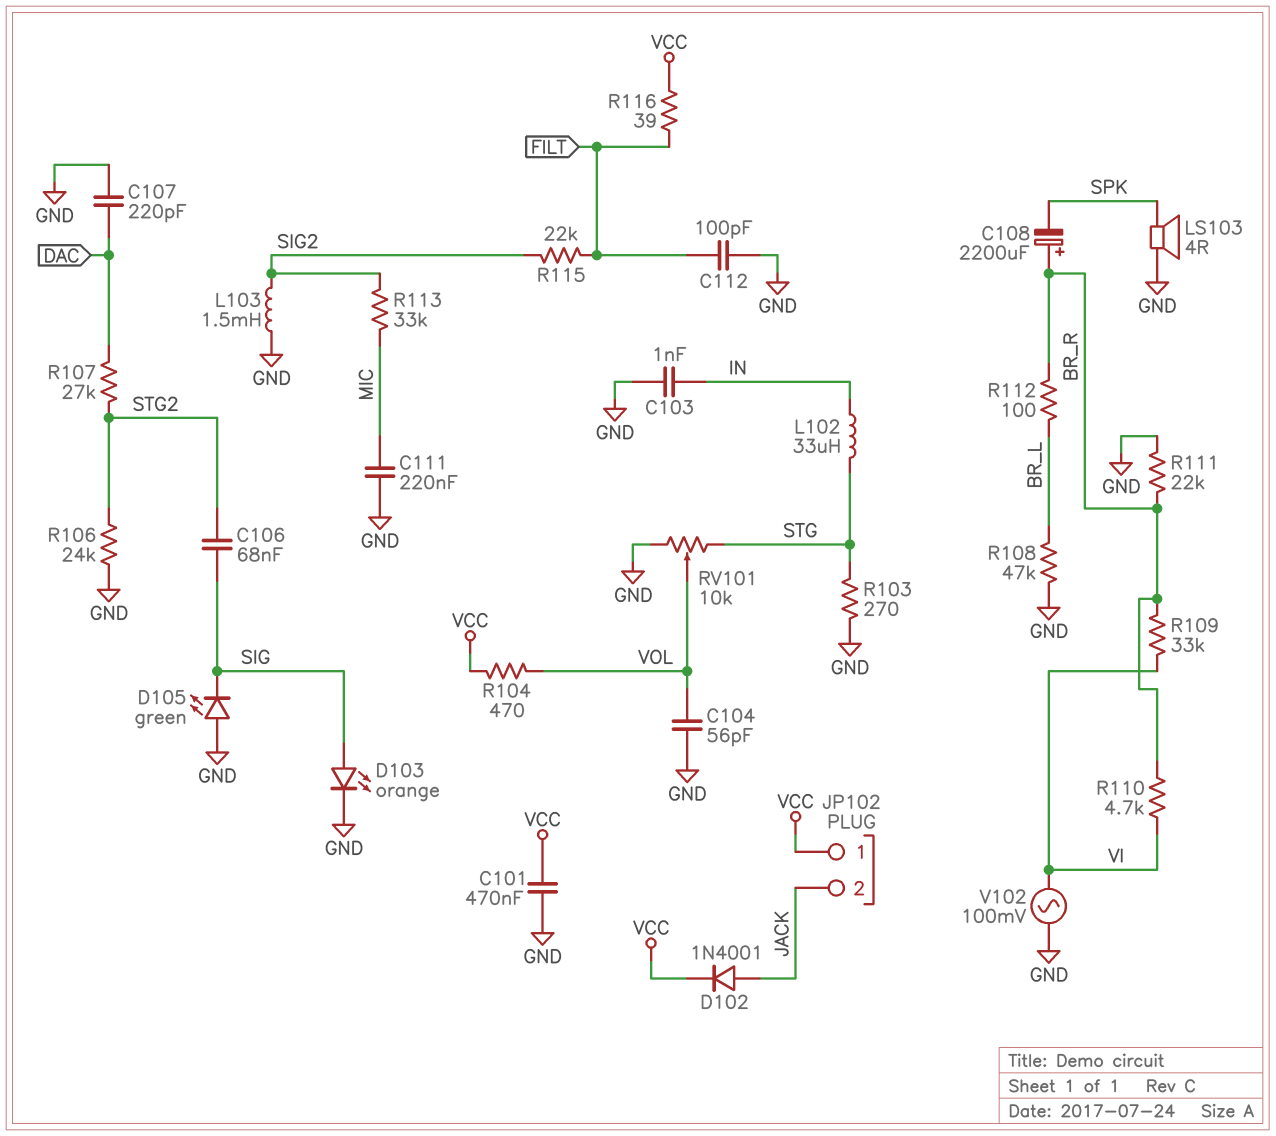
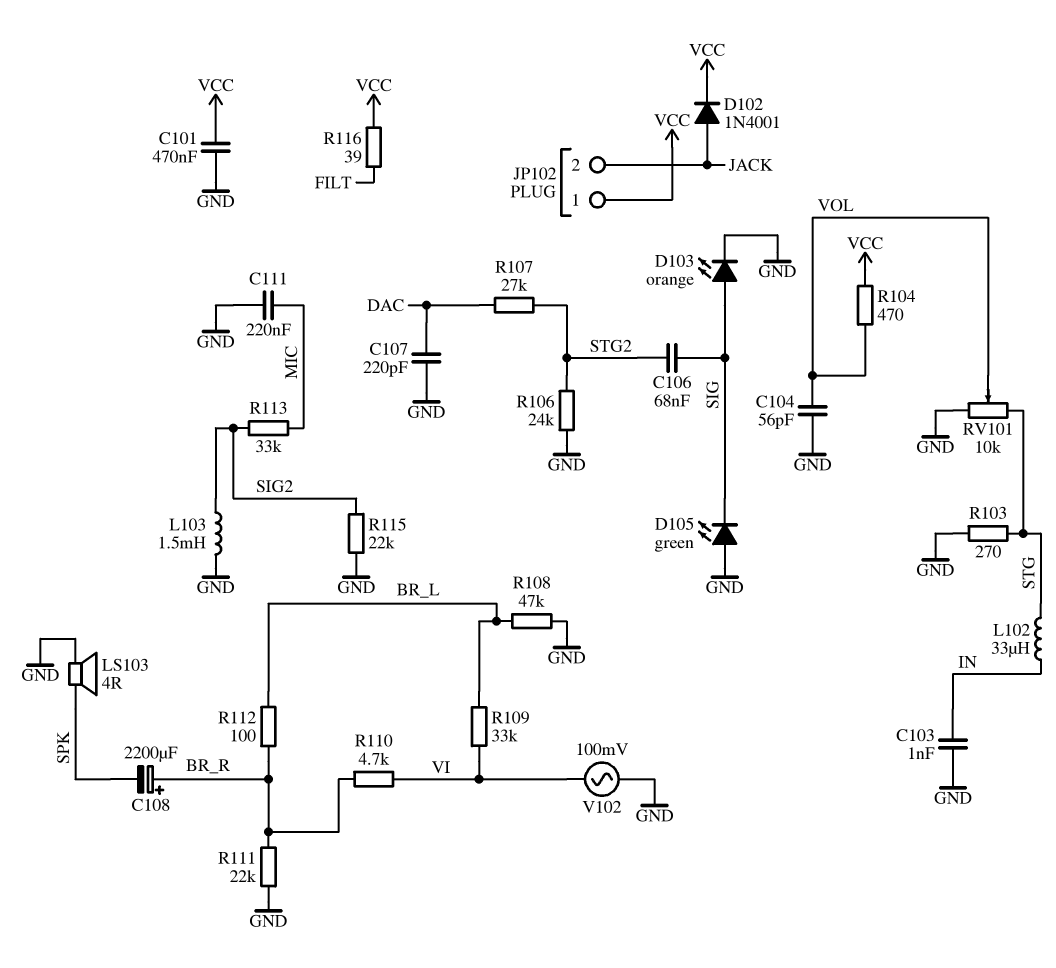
C112: 100pF (FILT, GND) -> none
R109: 33k (BR_R, VI) -> 33k (BR_L, VI)
R115: 22k (FILT, SIG2) -> 22k (GND, SIG2)

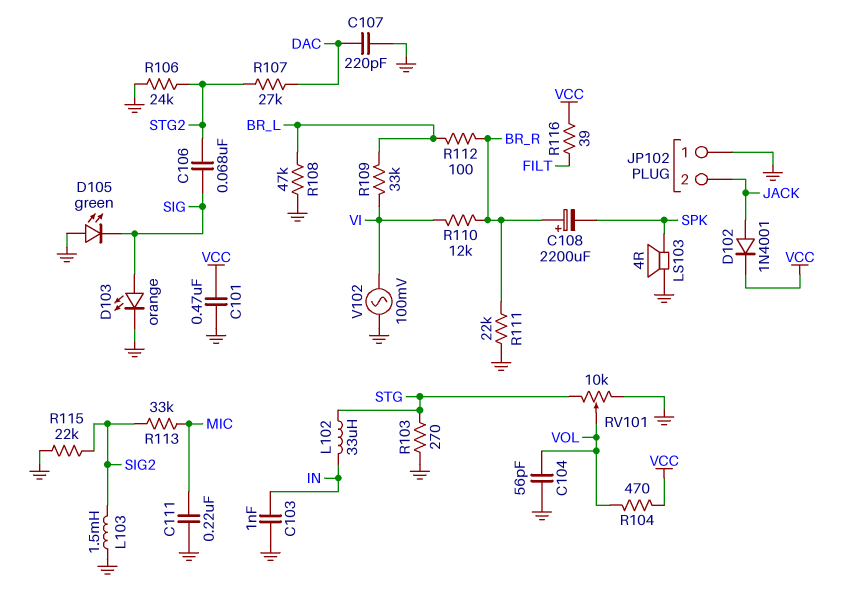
JP102 pin 1: VCC -> GND
R110: 4.7k (BR_R, VI) -> 12k (BR_R, VI)

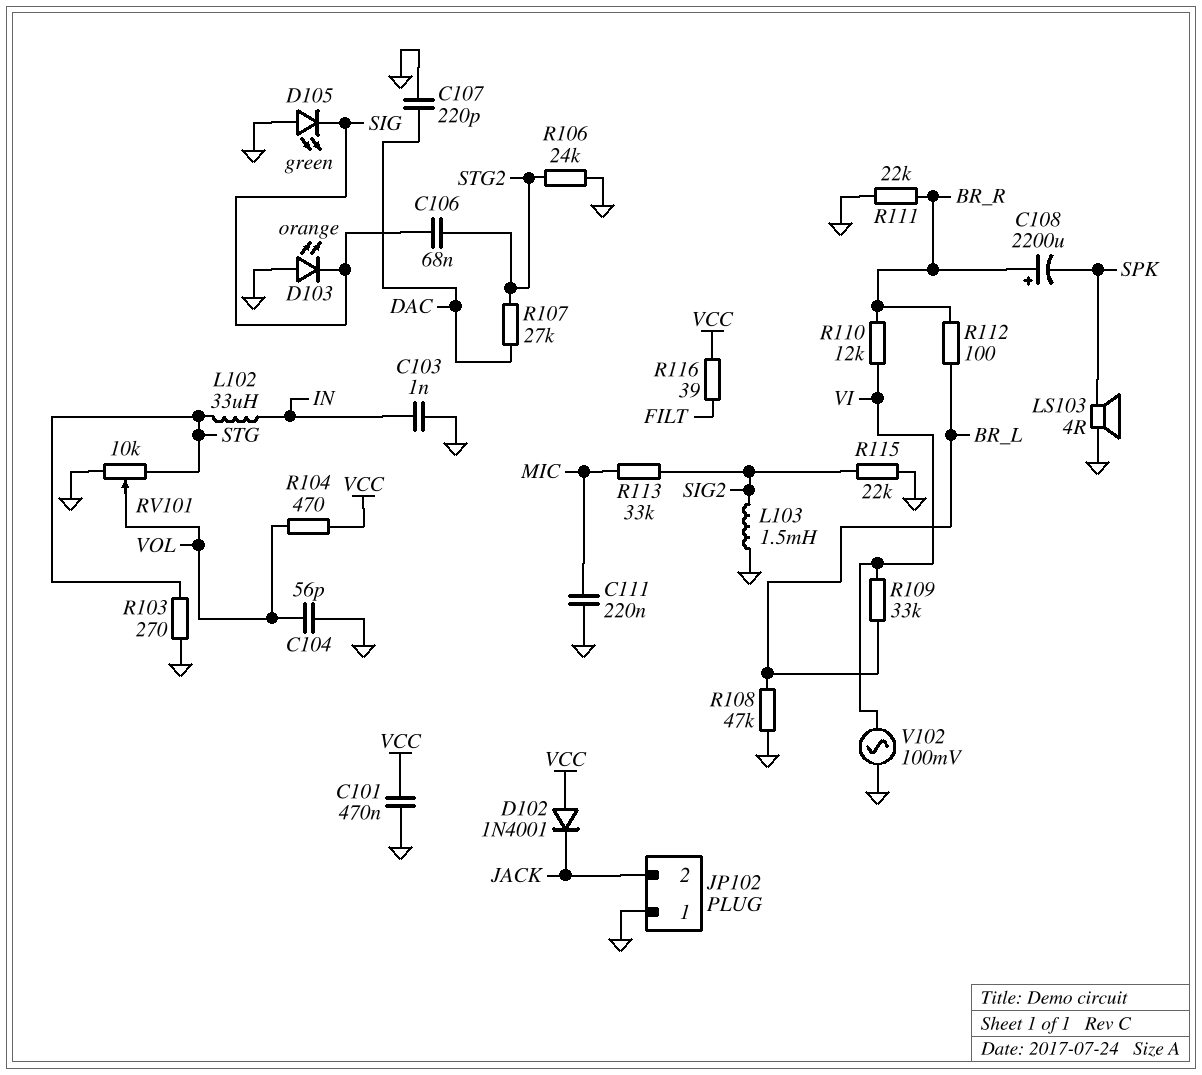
D102: diode 1N4001 (A JACK, K VCC) -> diode 1N4001 (A VCC, K JACK)
D103: LED orange (A SIG, K GND) -> LED orange (A GND, K SIG)

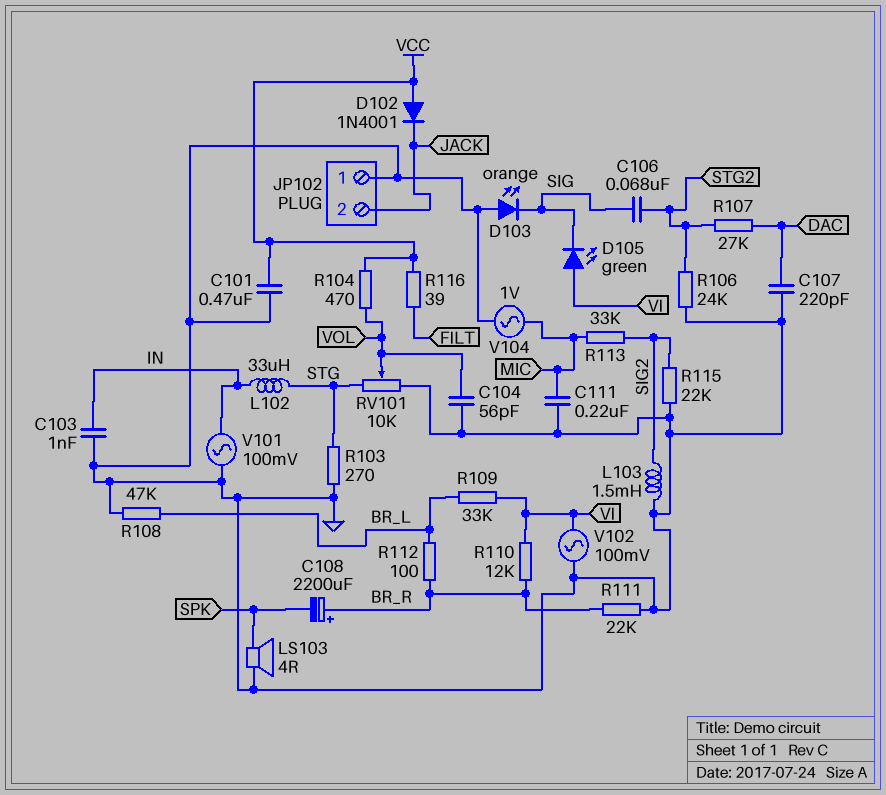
D105: LED green (A GND, K SIG) -> LED green (A VI, K SIG)
V101: none -> AC 100mV (GND, IN)
V104: none -> AC 1V (GND, MIC)

